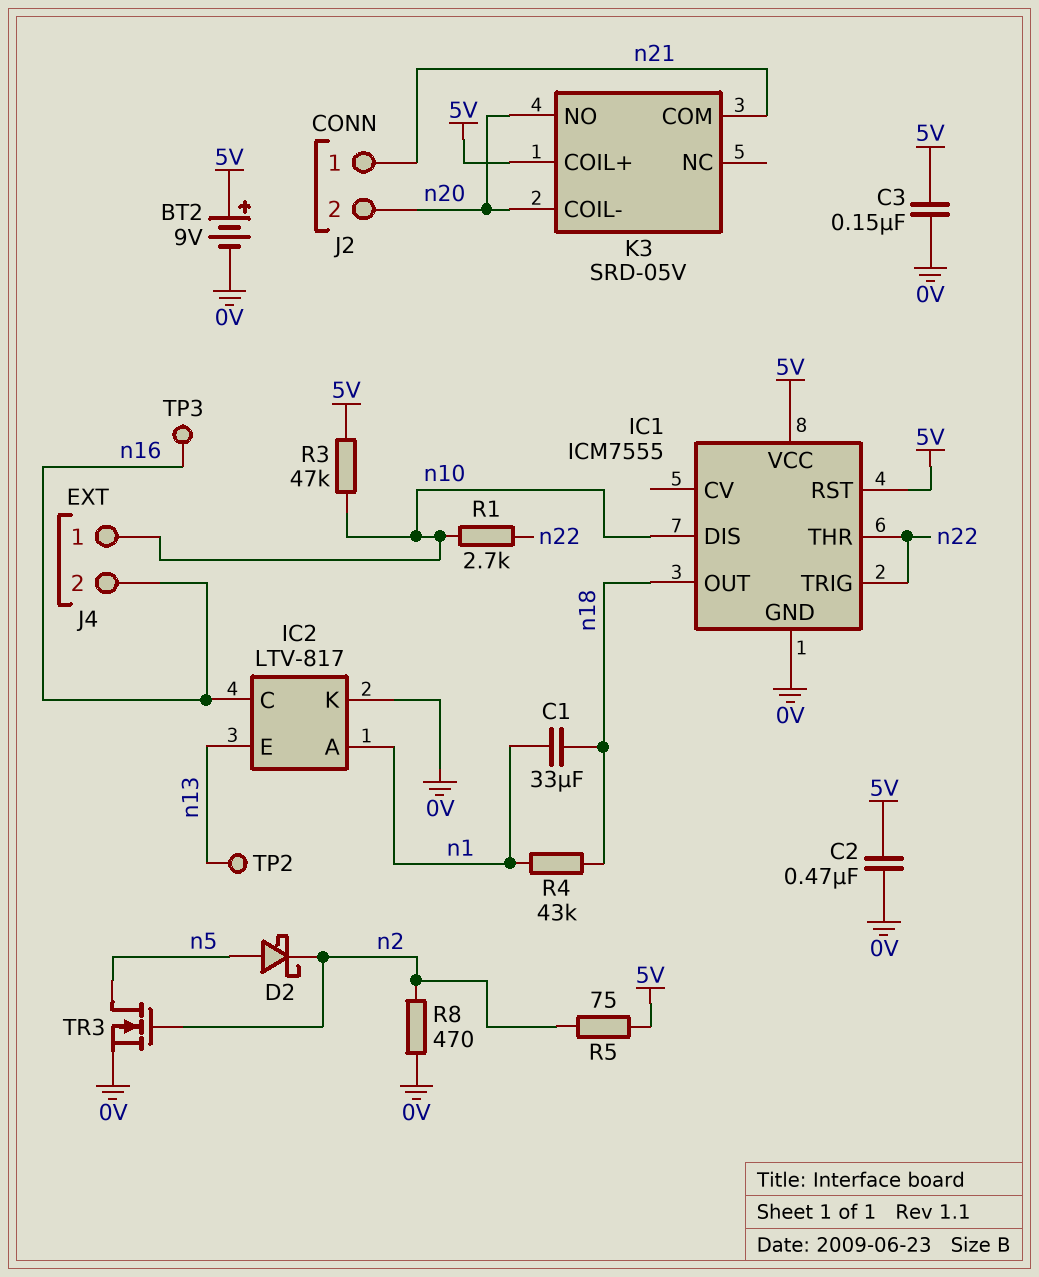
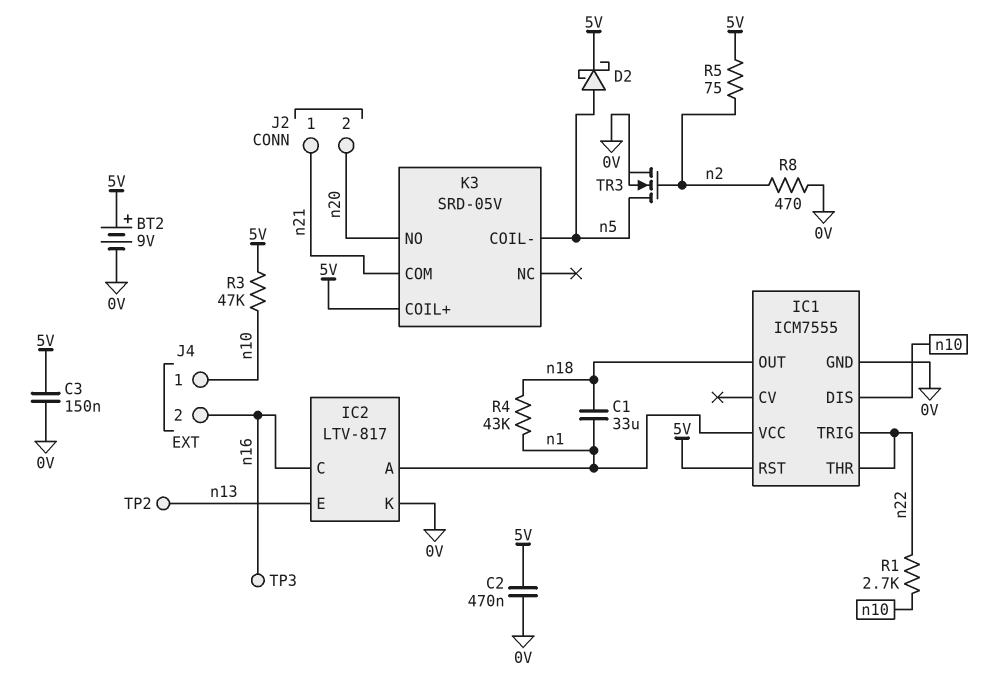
D2: schottky (A n5, K n2) -> schottky (A n5, K 5V)
IC1 pin VCC: 5V -> n1
K3 pin COIL-: n20 -> n5

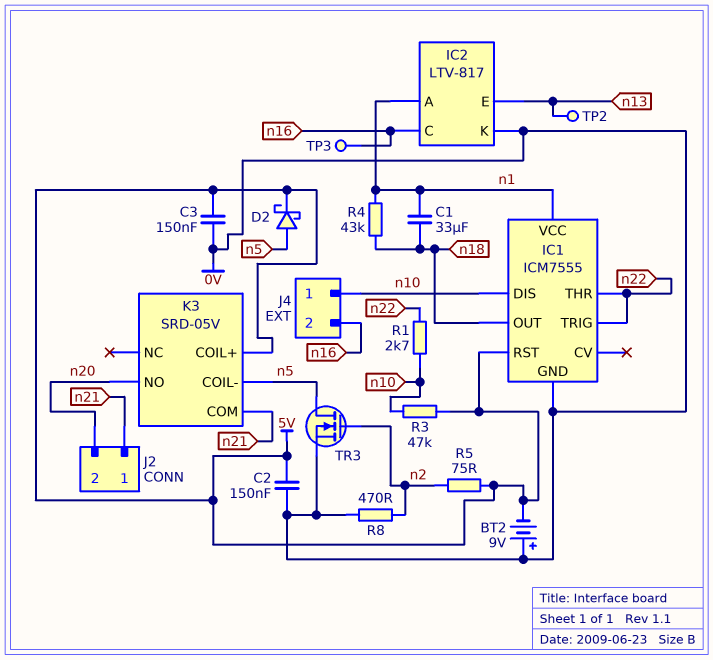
BT2: 9V (plus 5V, minus 0V) -> 9V (plus 0V, minus 5V)
C2: 470nF (0V, 5V) -> 150nF (0V, 5V)

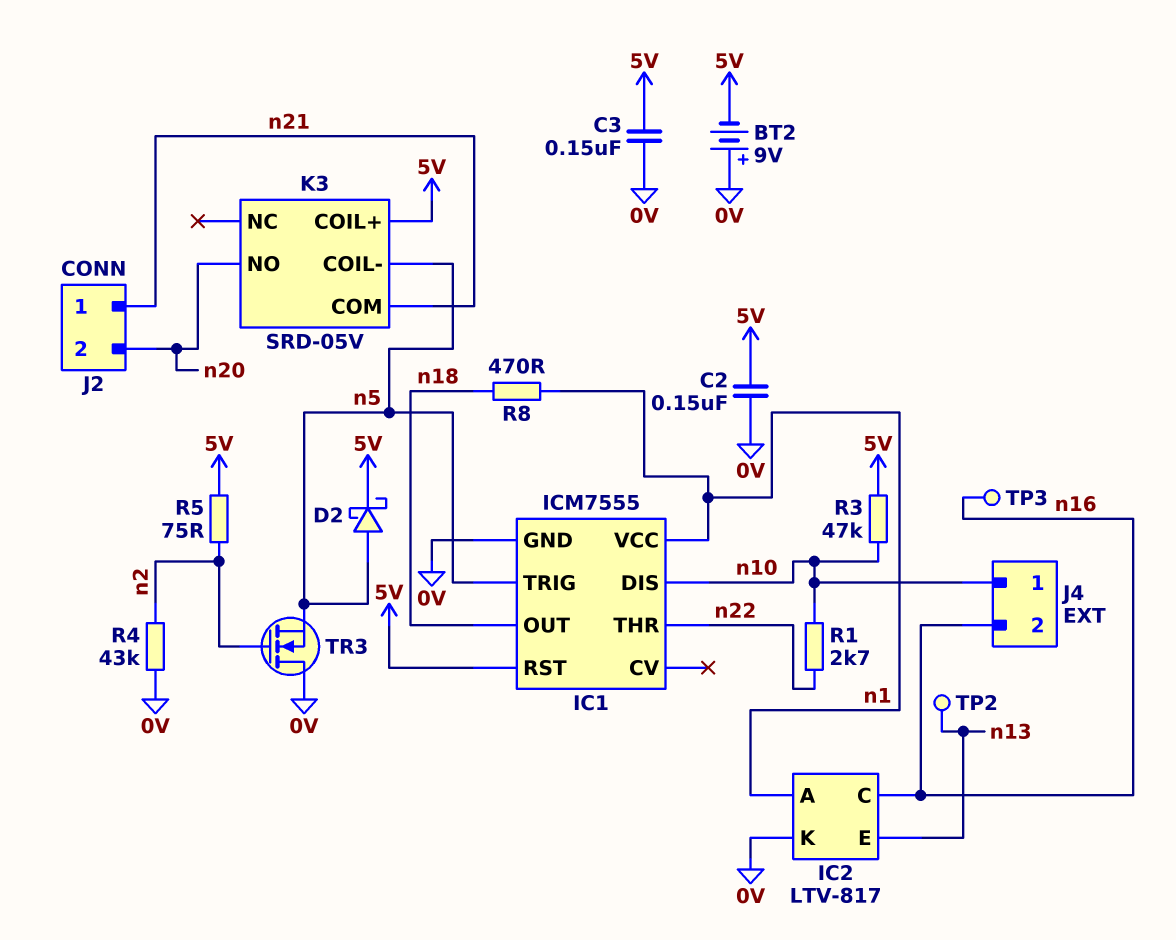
C1: 33uF (n1, n18) -> none
IC1 pin TRIG: n22 -> n5
R4: 43k (n1, n18) -> 43k (0V, n2)
R8: 470 (0V, n2) -> 470 (n1, n18)
TR3: NMOS (G n2, D n5, S 0V) -> NMOS (G n2, D 0V, S n5)

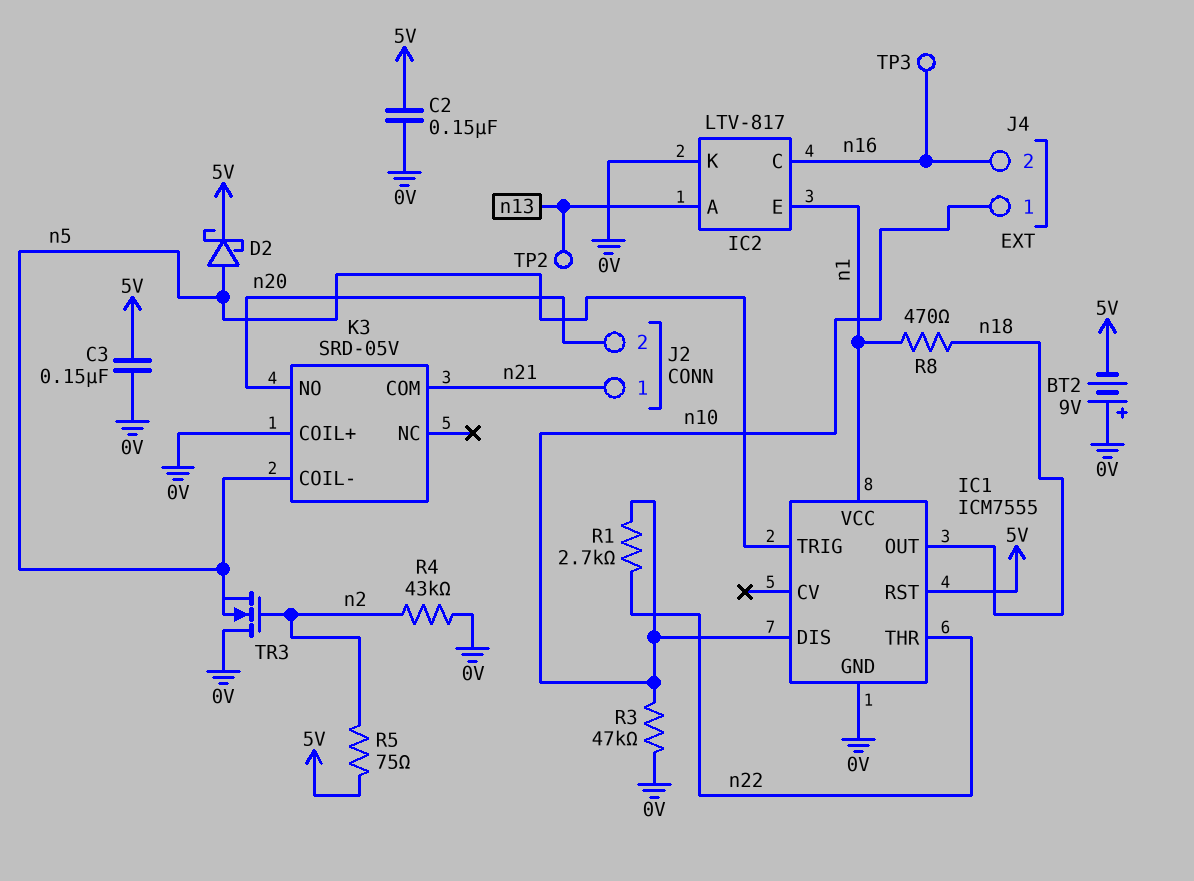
IC2 pin A: n1 -> n13
IC2 pin E: n13 -> n1
K3 pin COIL+: 5V -> 0V
R3: 47k (5V, n10) -> 47k (0V, n10)

